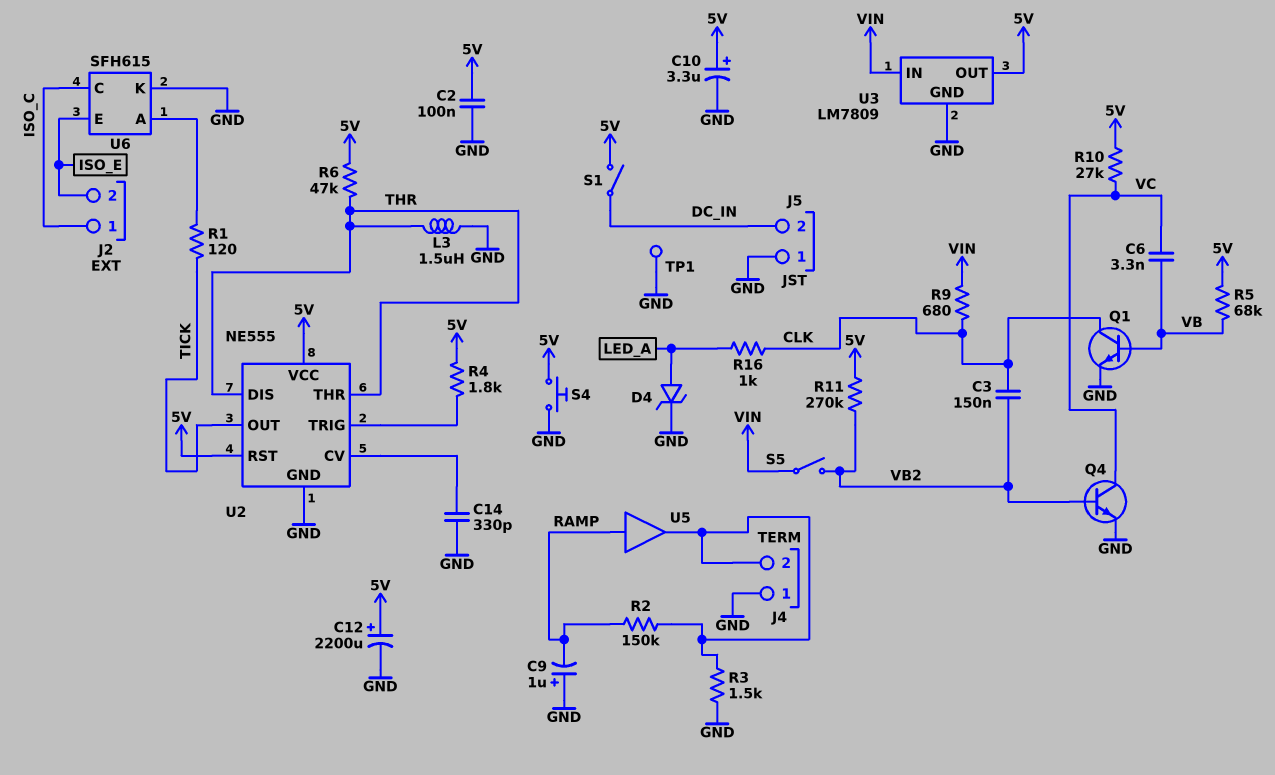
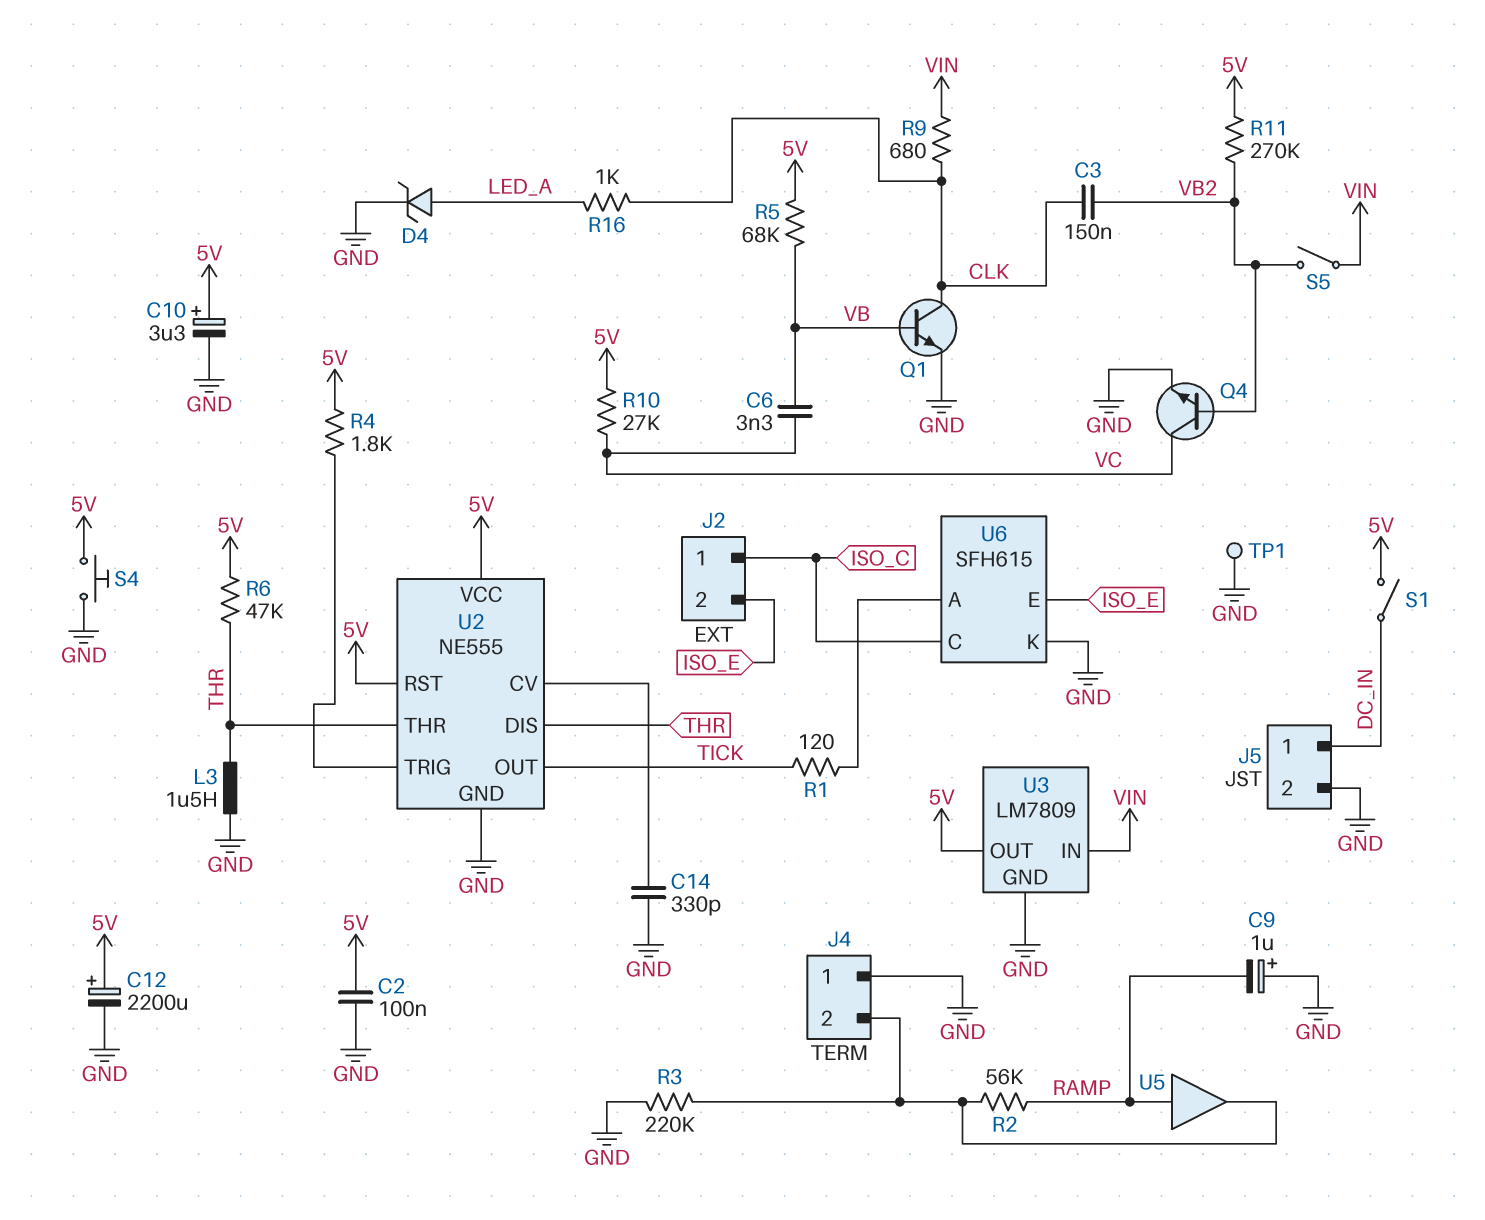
J5 pin 1: GND -> DC_IN
J5 pin 2: DC_IN -> GND
R2: 150k (J4/2, RAMP) -> 56k (J4/2, RAMP)
R3: 1.5k (GND, J4/2) -> 220k (GND, J4/2)

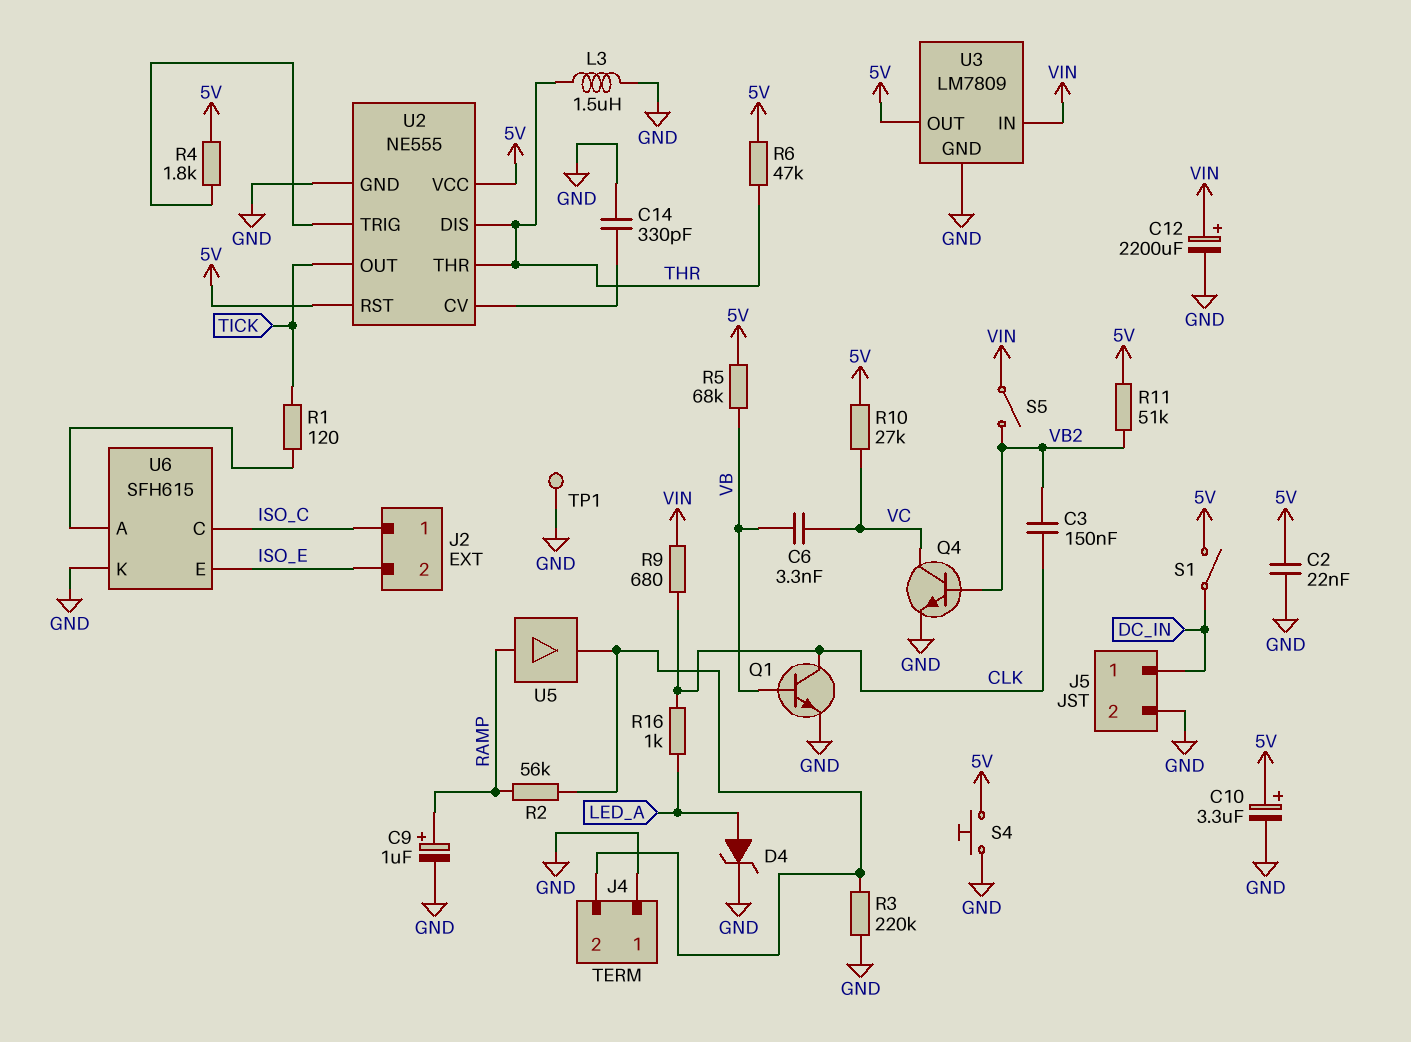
C2: 100nF (5V, GND) -> 22nF (5V, GND)
C9: 1uF (plus GND, minus RAMP) -> 1uF (plus RAMP, minus GND)
C12: 2200uF (plus 5V, minus GND) -> 2200uF (plus VIN, minus GND)
R11: 270k (5V, VB2) -> 51k (5V, VB2)

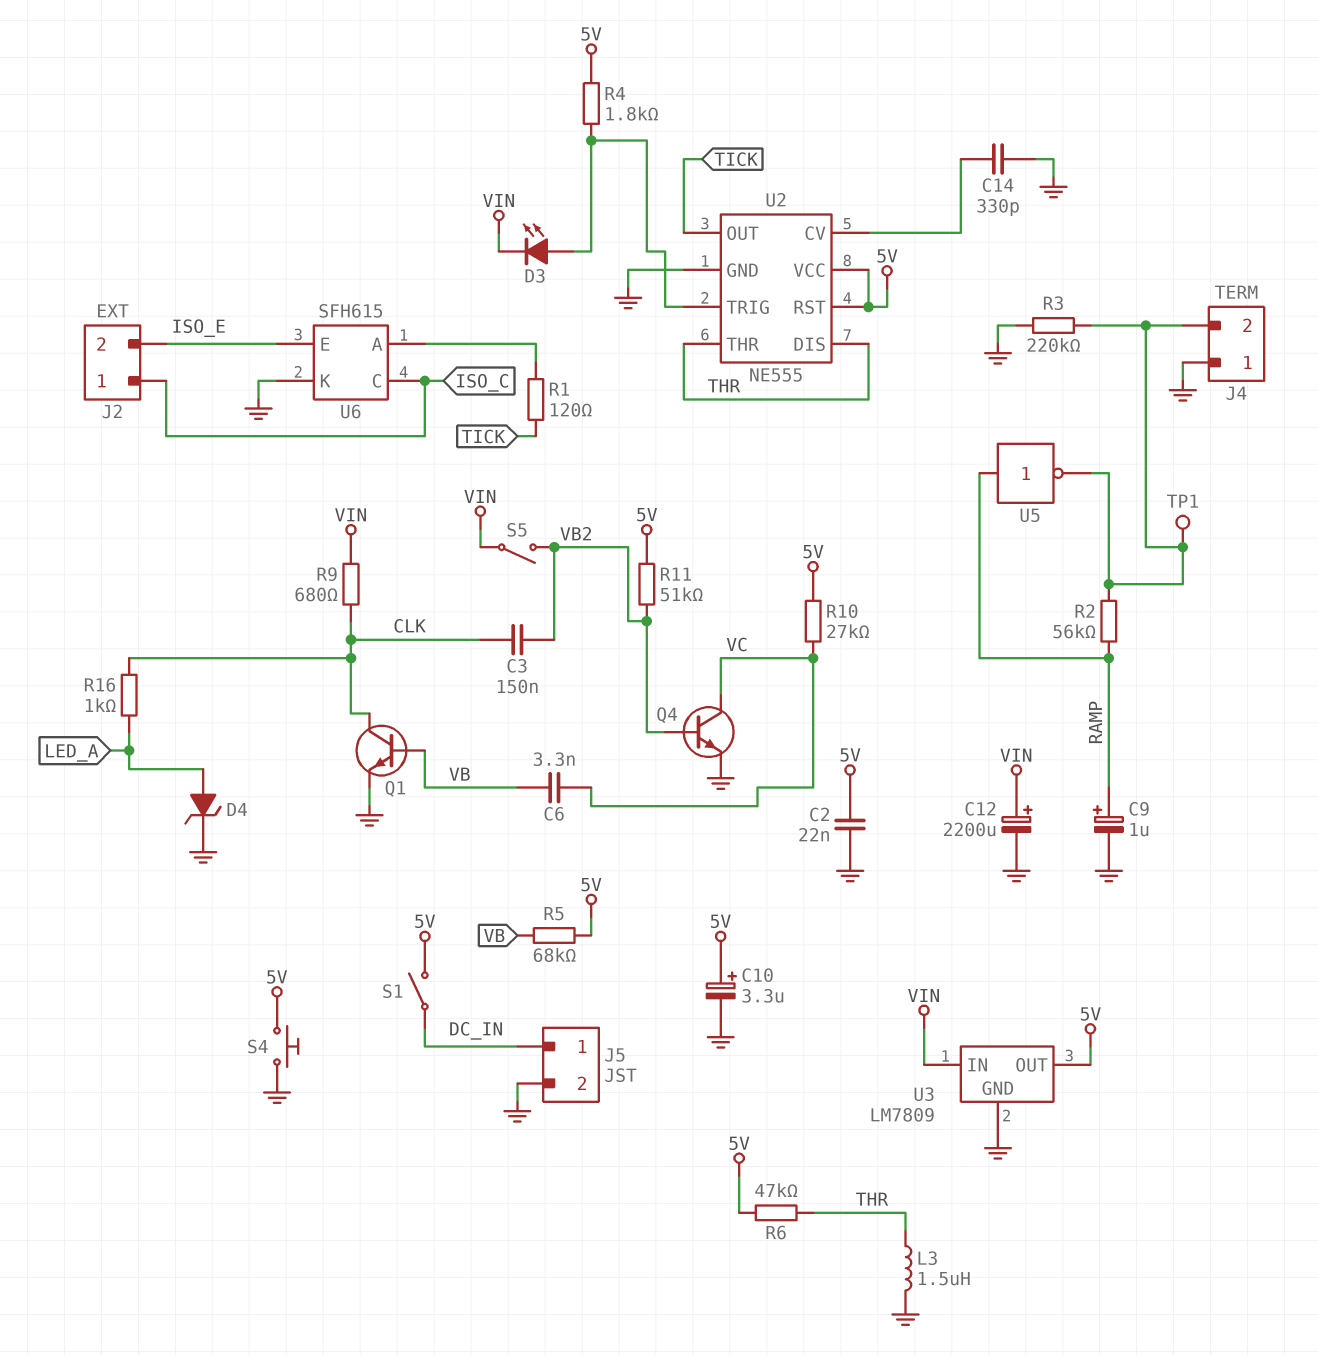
D3: none -> LED (A U2/TRIG, K VIN)
TP1: test point (GND) -> test point (J4/2)
U5: buffer (in RAMP, out J4/2) -> NOT (in RAMP, out J4/2)

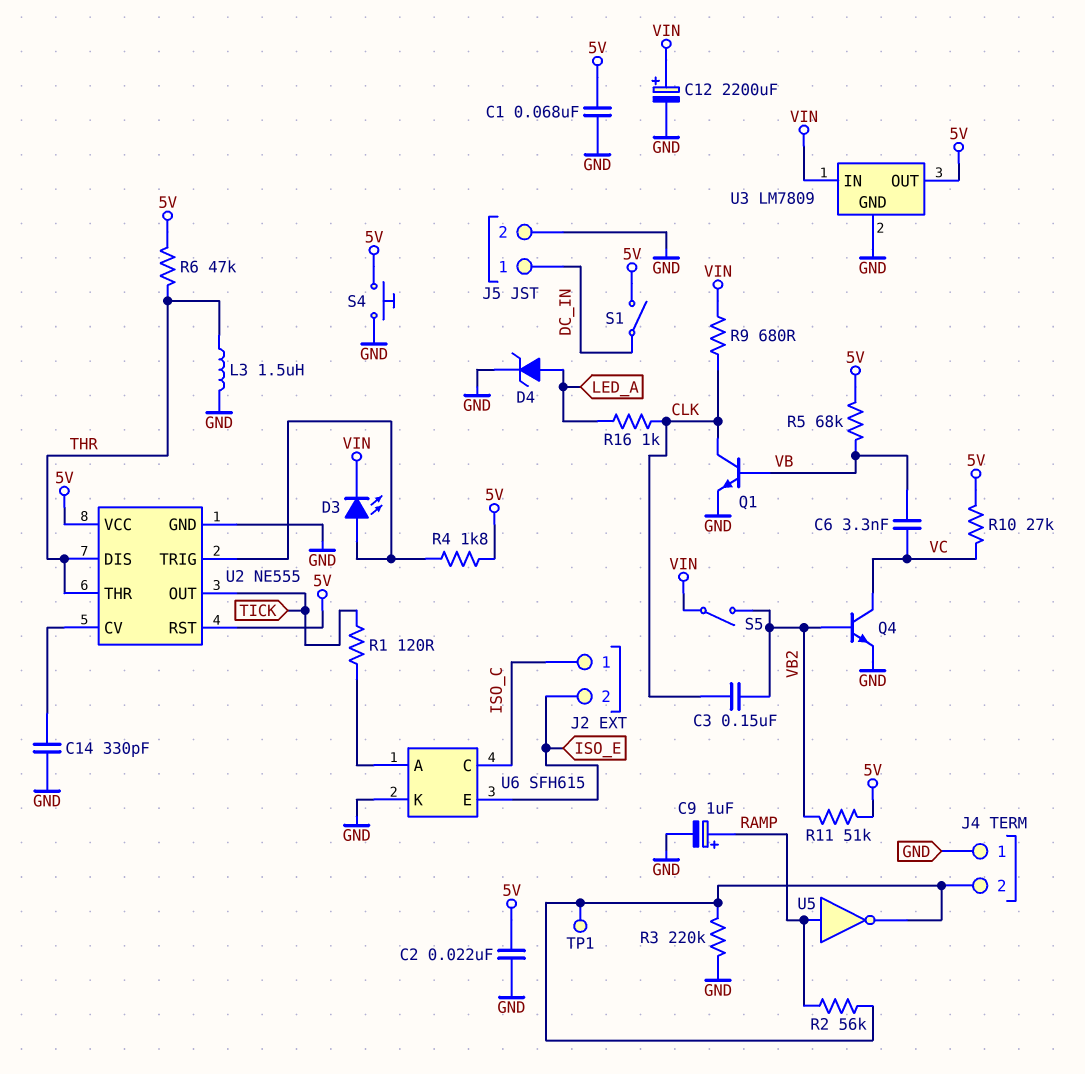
C1: none -> 68nF (5V, GND)
C10: 3.3uF (plus 5V, minus GND) -> none

